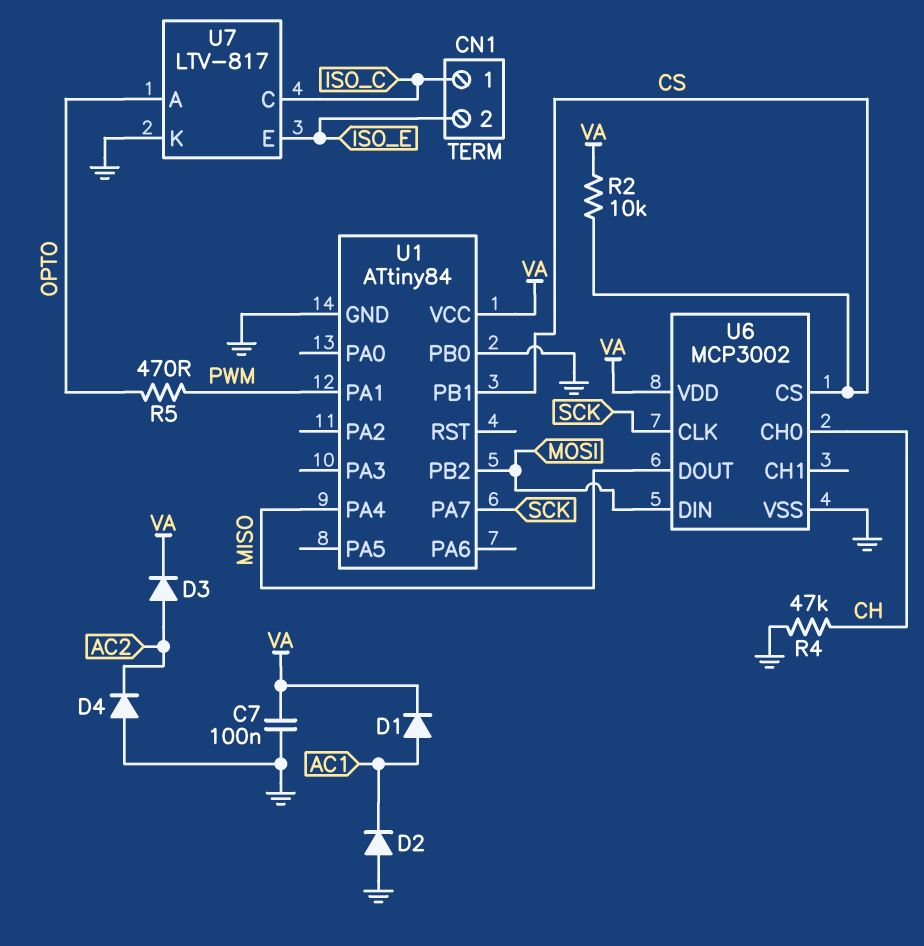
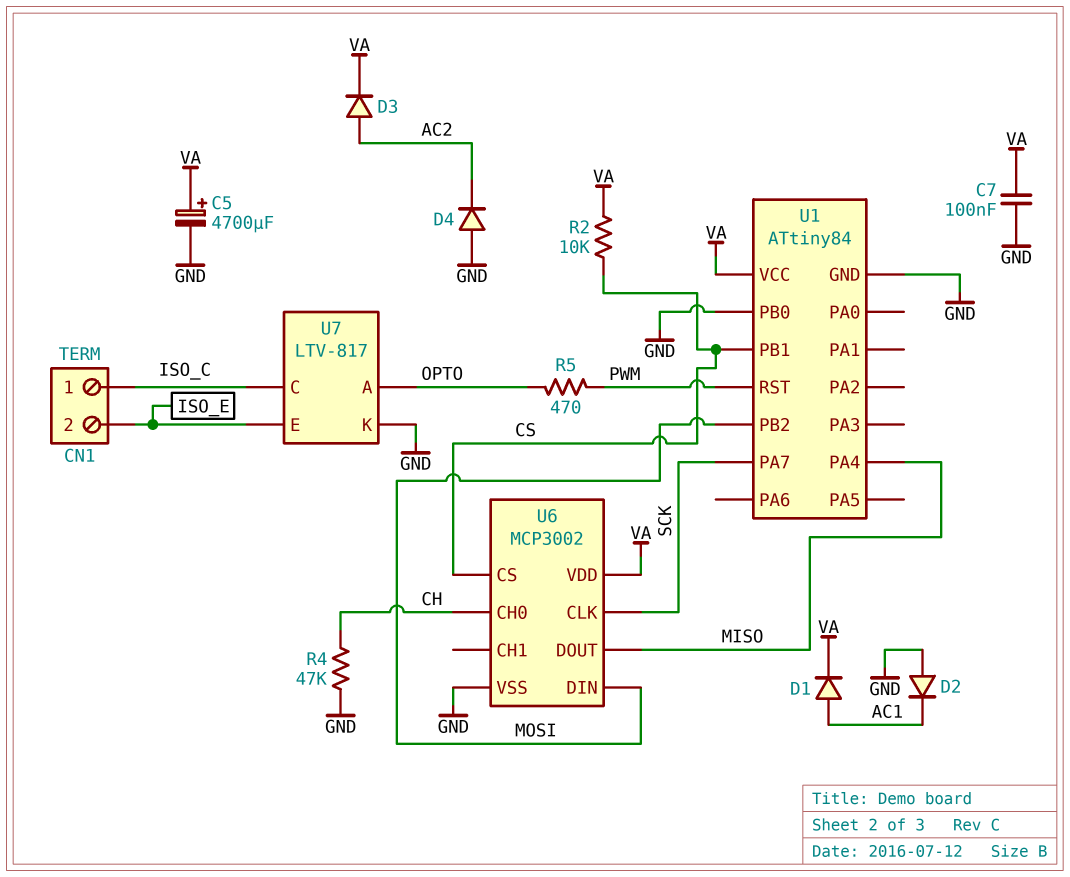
C5: none -> 4700uF (plus VA, minus GND)
U1 pin PA1: PWM -> none
U1 pin RST: none -> PWM

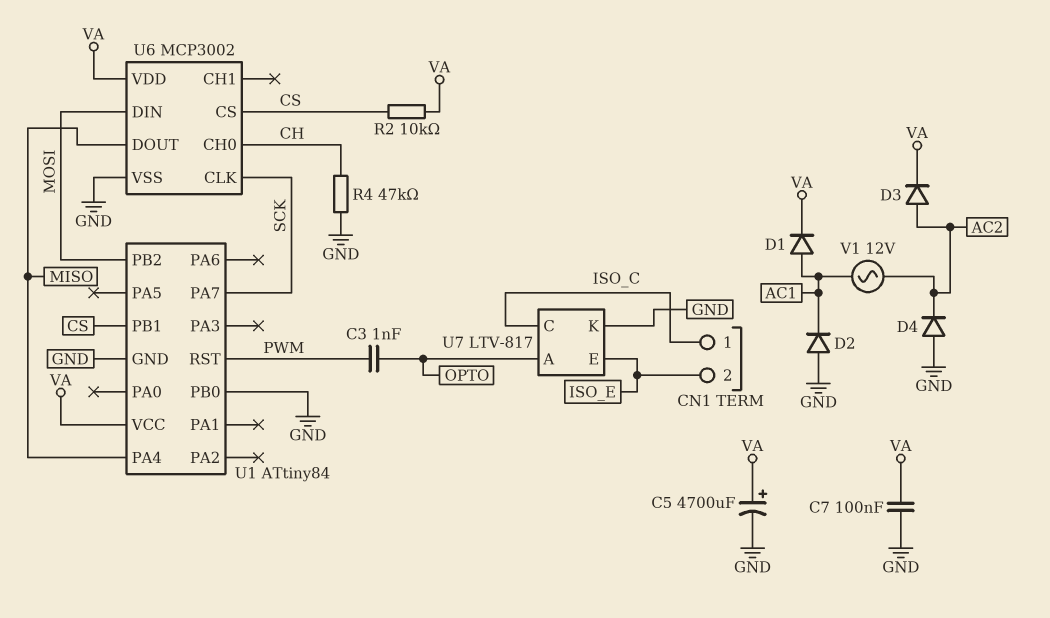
C3: none -> 1nF (OPTO, PWM)
R5: 470 (OPTO, PWM) -> none
V1: none -> AC 12V (AC1, AC2)

